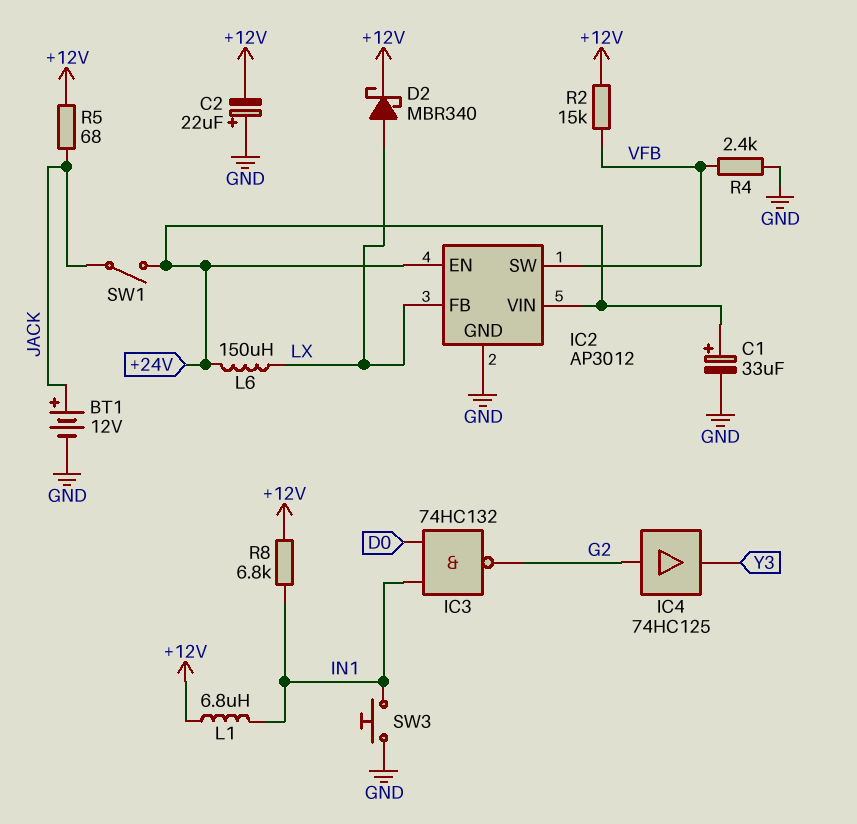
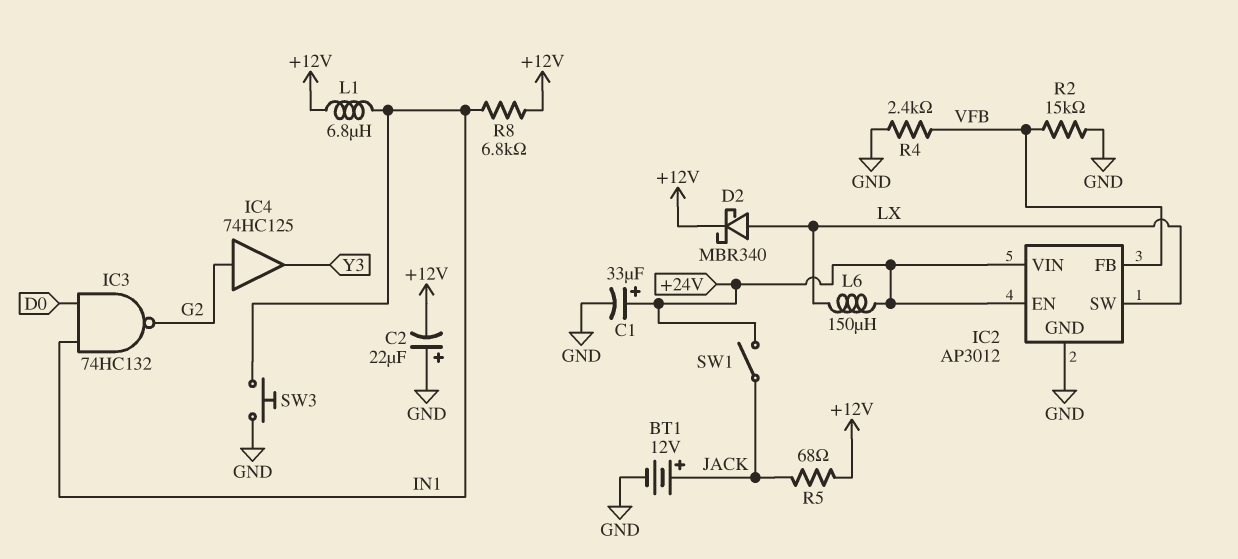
IC2 pin FB: LX -> VFB
IC2 pin SW: VFB -> LX
R2: 15k (+12V, VFB) -> 15k (GND, VFB)

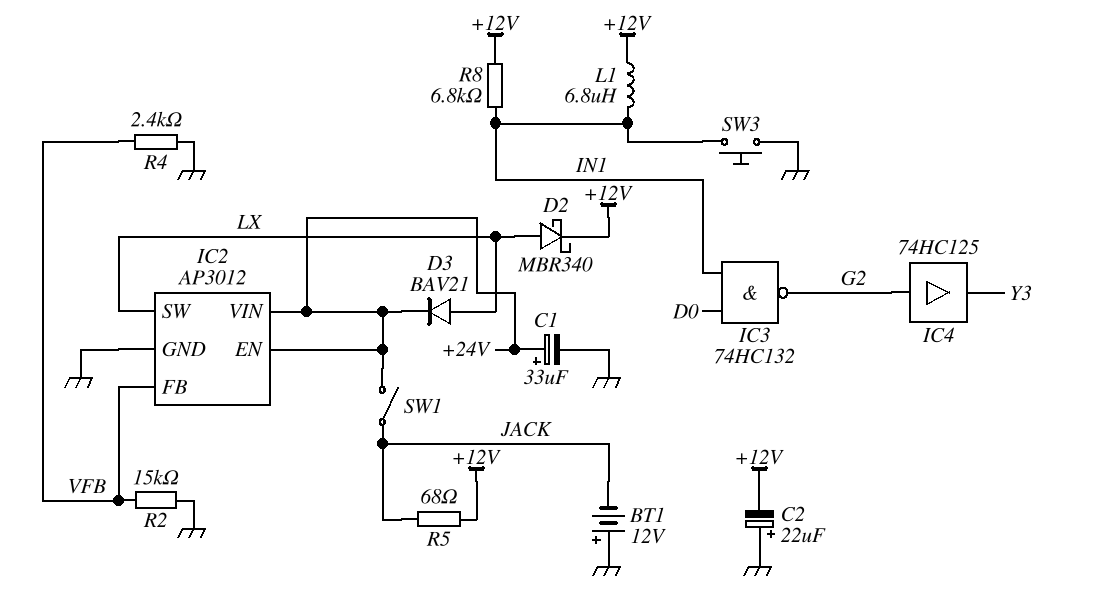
BT1: 12V (plus JACK, minus GND) -> 12V (plus GND, minus JACK)
D3: none -> diode BAV21 (A LX, K +24V)
L6: 150uH (+24V, LX) -> none

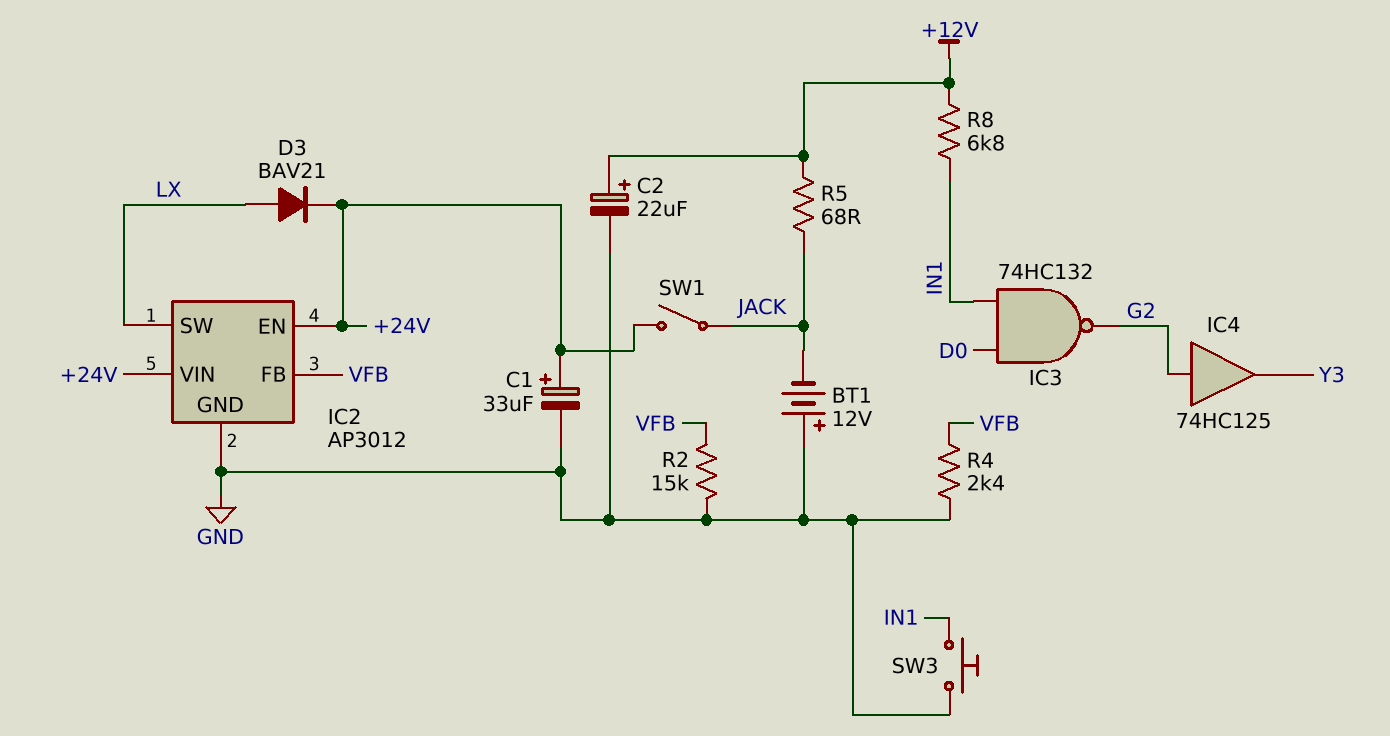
C2: 22uF (plus GND, minus +12V) -> 22uF (plus +12V, minus GND)
D2: schottky MBR340 (A LX, K +12V) -> none
L1: 6.8uH (+12V, IN1) -> none

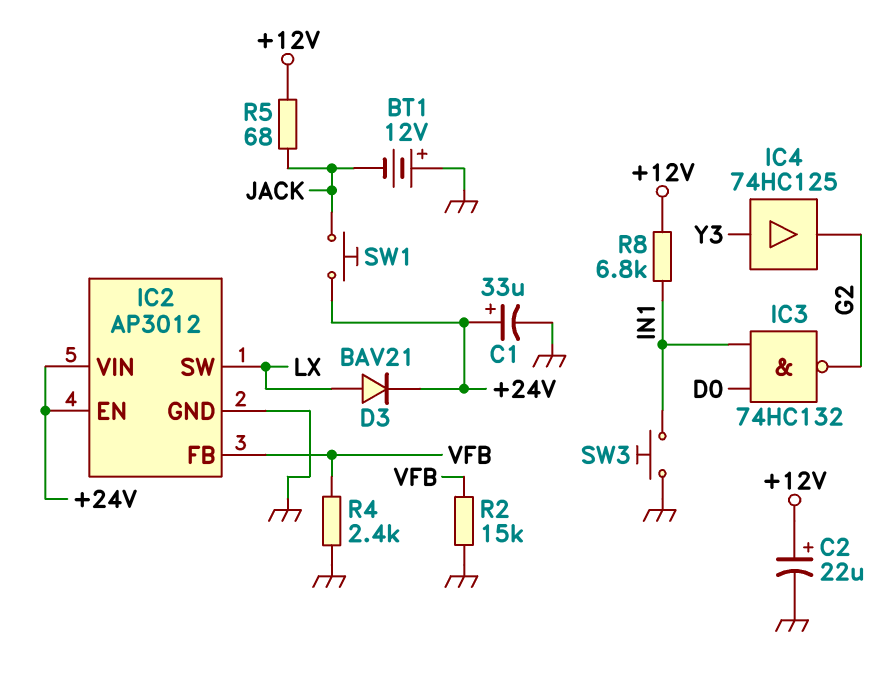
IC4: buffer 74HC125 (in G2, out Y3) -> buffer 74HC125 (in Y3, out G2)
SW1: switch (+24V, JACK) -> button (+24V, JACK)

